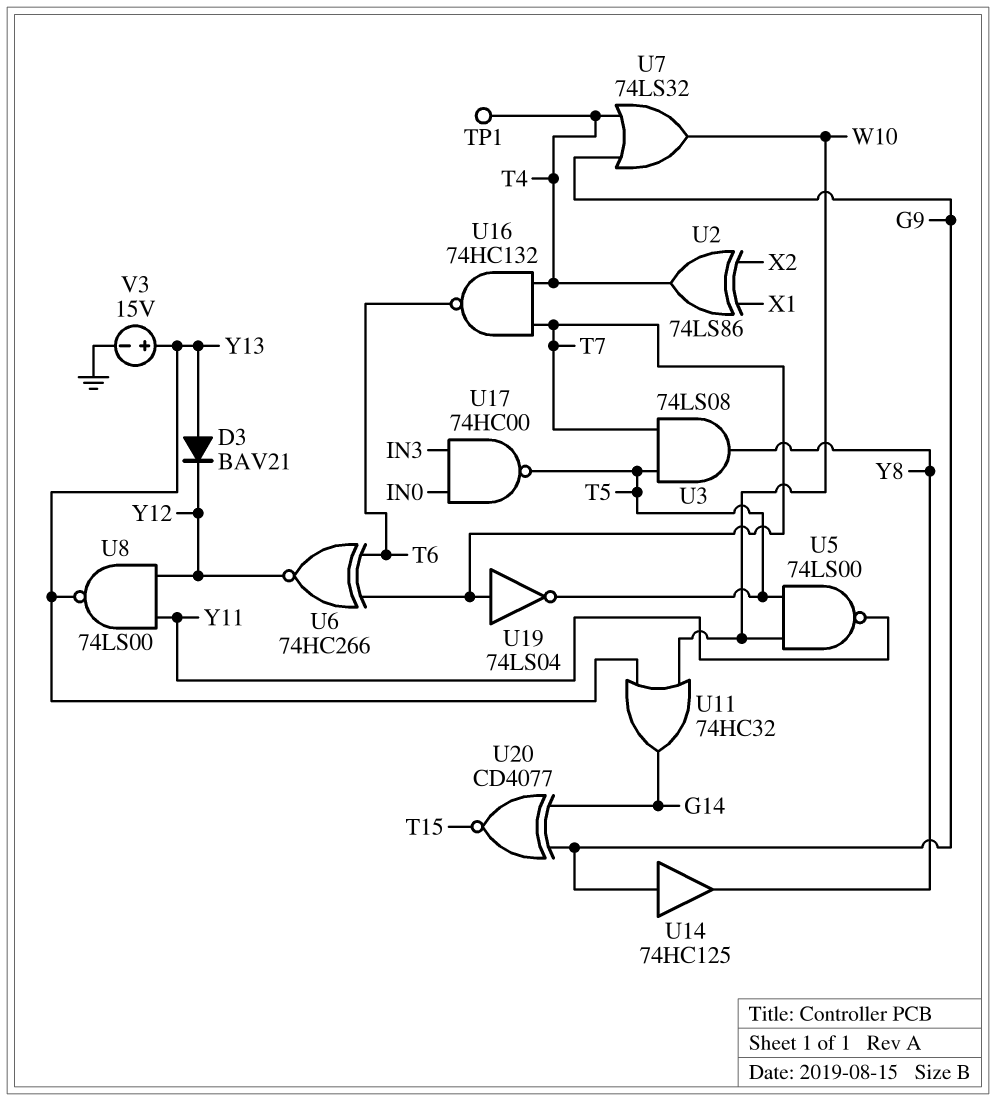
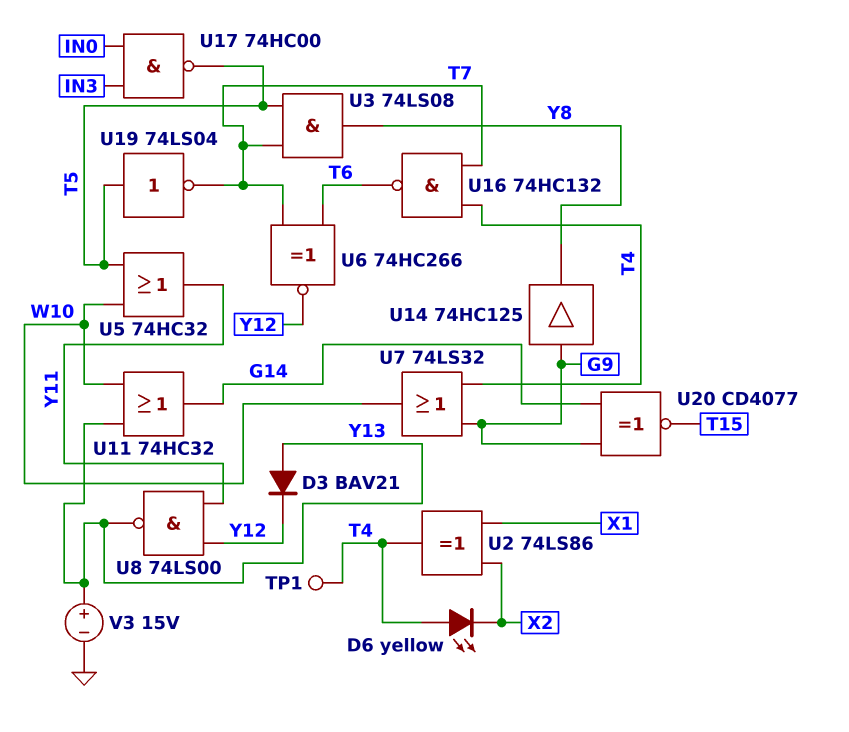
D6: none -> LED yellow (A T4, K X2)
U5: NAND 74LS00 (in T5, in W10, out Y11) -> OR 74HC32 (in T5, in W10, out Y11)
U19: NOT 74LS04 (in T7, out T5) -> NOT 74LS04 (in T5, out T7)

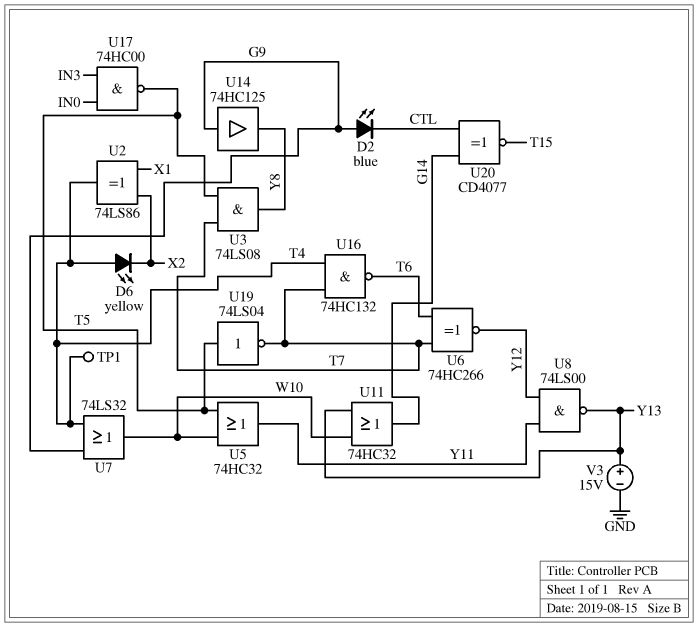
D2: none -> LED blue (A G9, K CTL)
D3: diode BAV21 (A Y13, K Y12) -> none
U20: XNOR CD4077 (in G9, in G14, out T15) -> XNOR CD4077 (in CTL, in G14, out T15)

